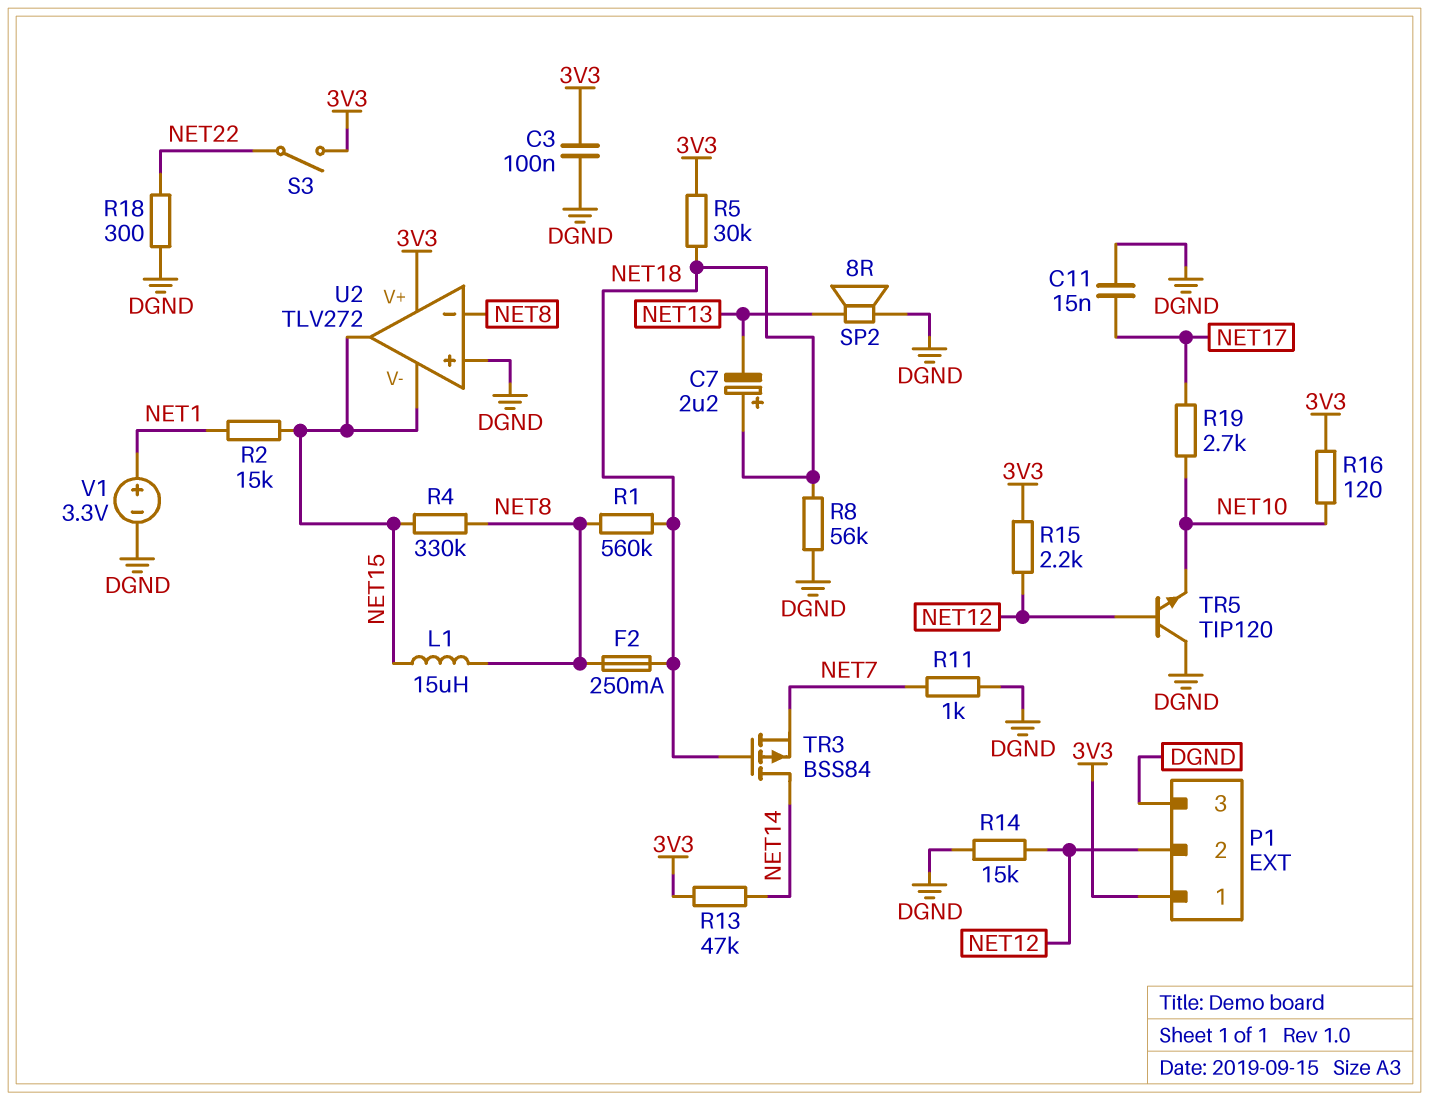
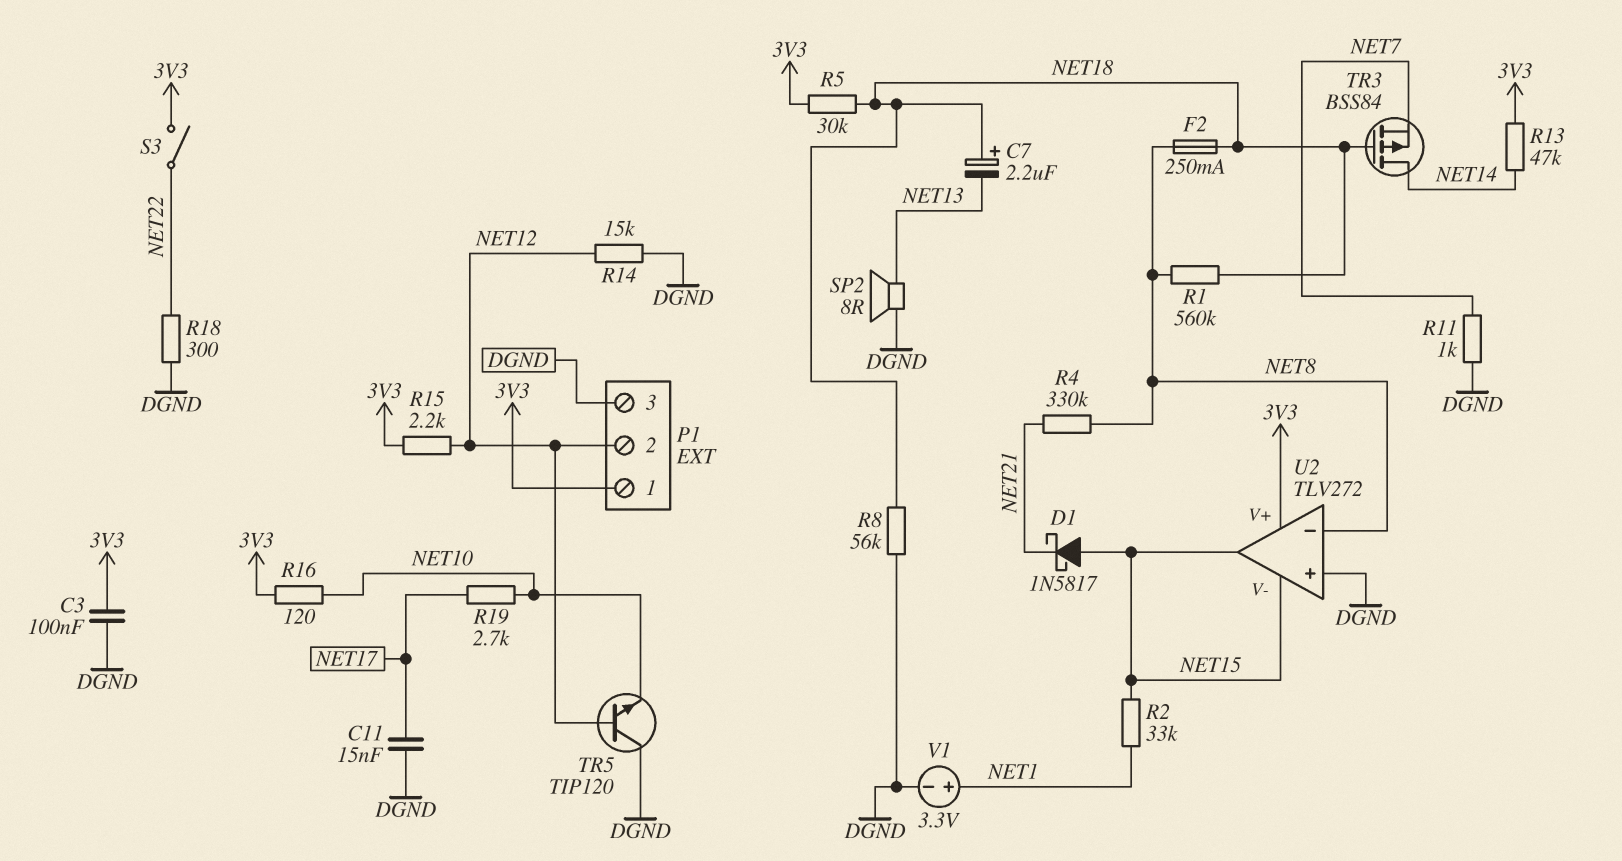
D1: none -> schottky 1N5817 (A NET15, K NET21)
L1: 15uH (NET8, NET15) -> none
R2: 15k (NET1, NET15) -> 33k (NET1, NET15)
R4: 330k (NET8, NET15) -> 330k (NET8, NET21)

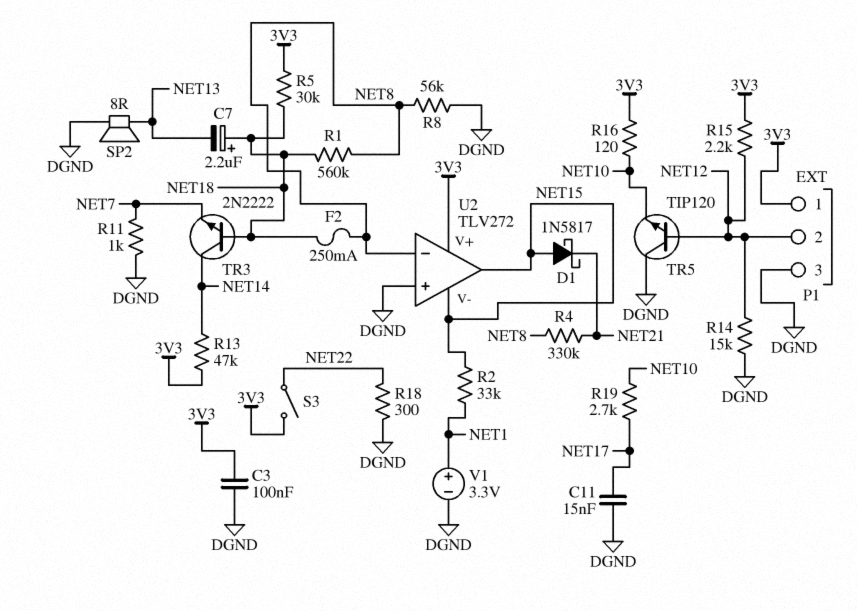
R8: 56k (DGND, NET18) -> 56k (DGND, NET8)
TR3: PMOS BSS84 (G NET18, D NET14, S NET7) -> NPN 2N2222 (B NET18, C NET14, E NET7)

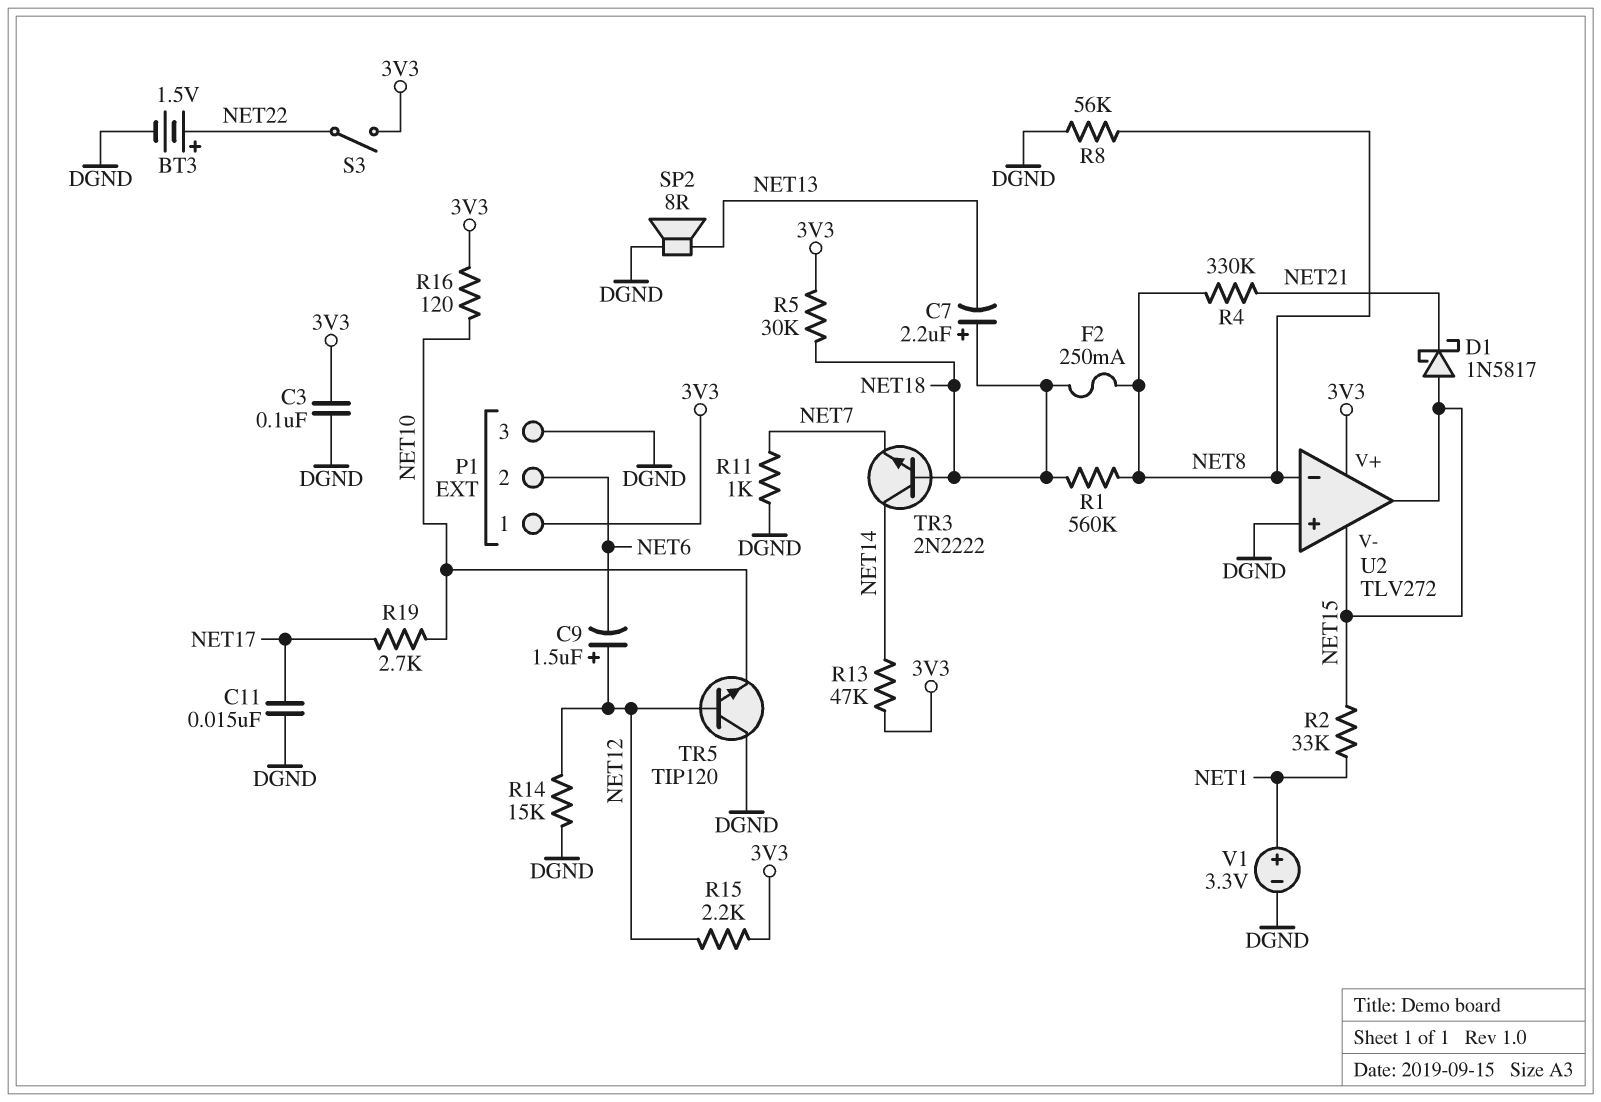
BT3: none -> 1.5V (plus NET22, minus DGND)
C9: none -> 1.5uF (plus NET12, minus NET6)
P1 pin 2: NET12 -> NET6
R18: 300 (DGND, NET22) -> none

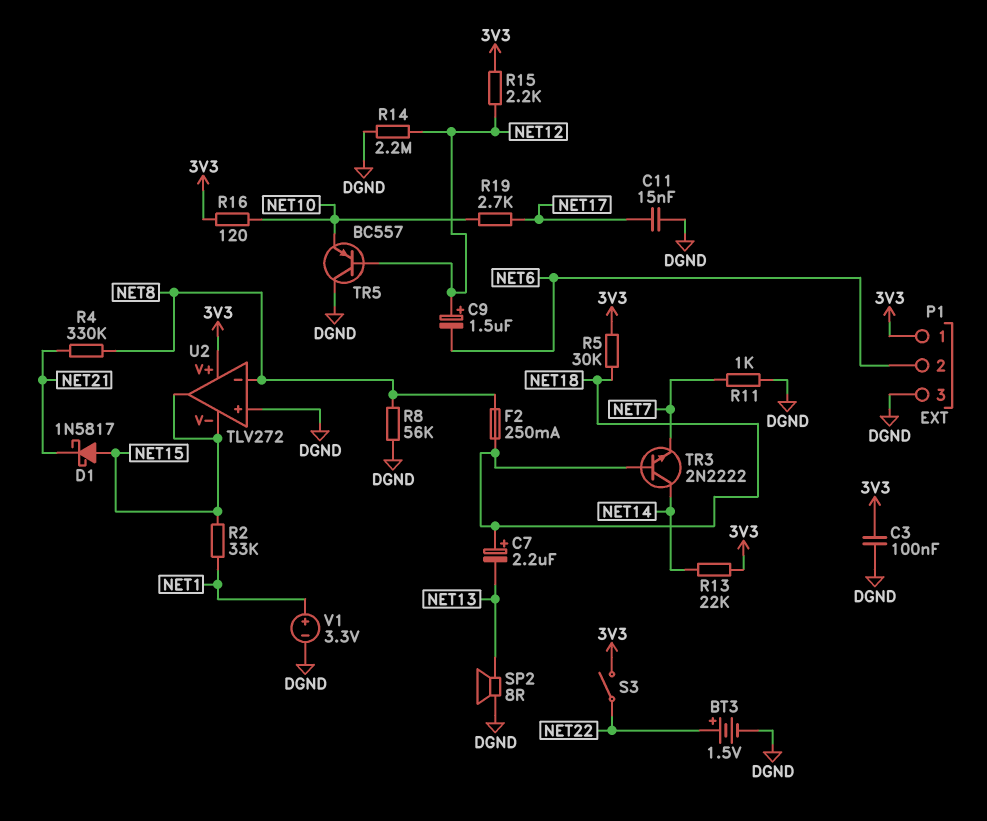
R1: 560k (NET8, NET18) -> none
R13: 47k (3V3, NET14) -> 22k (3V3, NET14)
R14: 15k (DGND, NET12) -> 2.2M (DGND, NET12)
TR5: NPN TIP120 (B NET12, C DGND, E NET10) -> PNP BC557 (B NET12, C DGND, E NET10)

